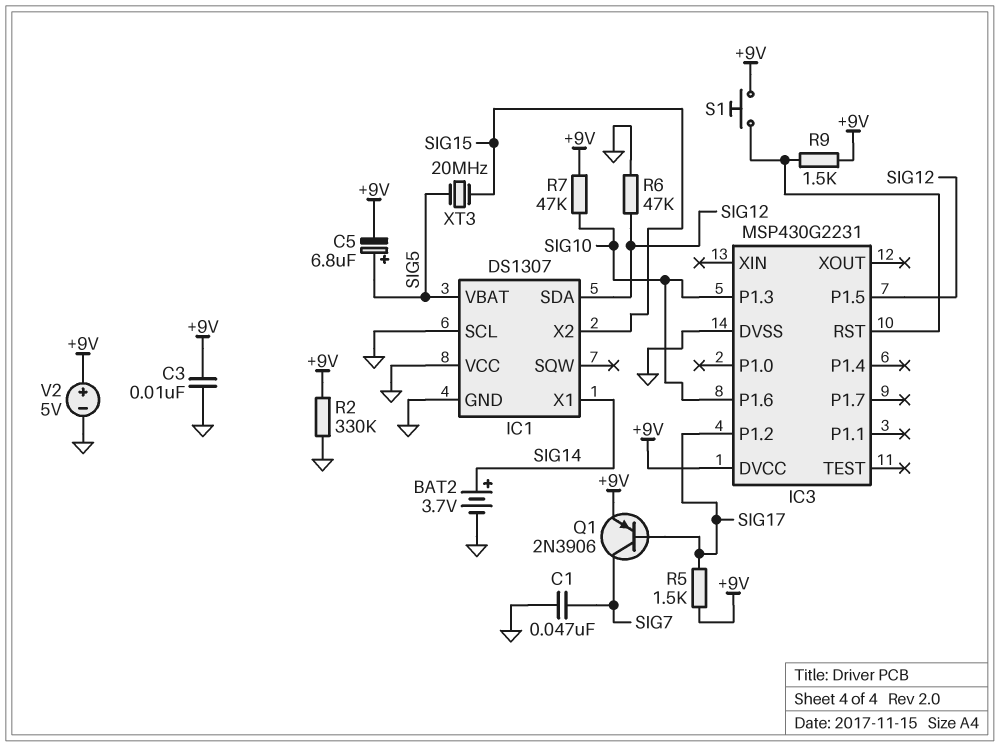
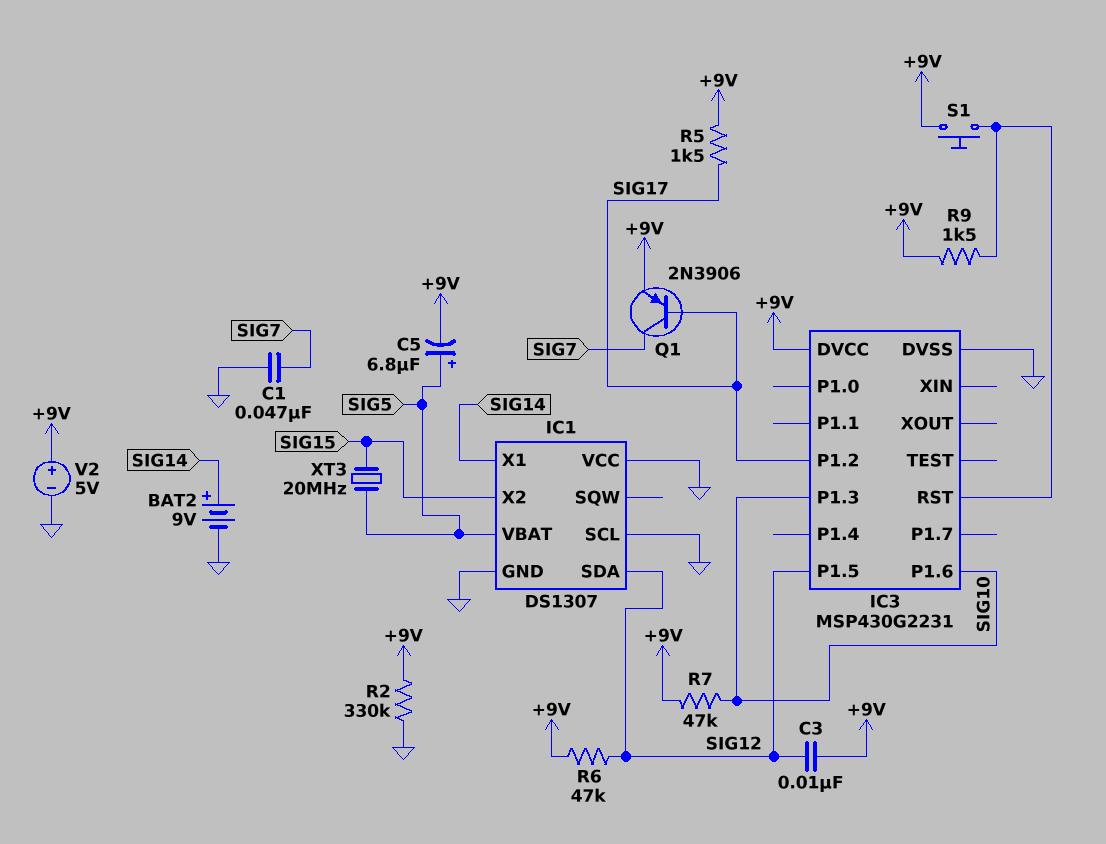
BAT2: 3.7V (plus SIG14, minus GND) -> 9V (plus SIG14, minus GND)
C3: 10nF (+9V, GND) -> 10nF (+9V, SIG12)
R6: 47k (GND, SIG12) -> 47k (+9V, SIG12)

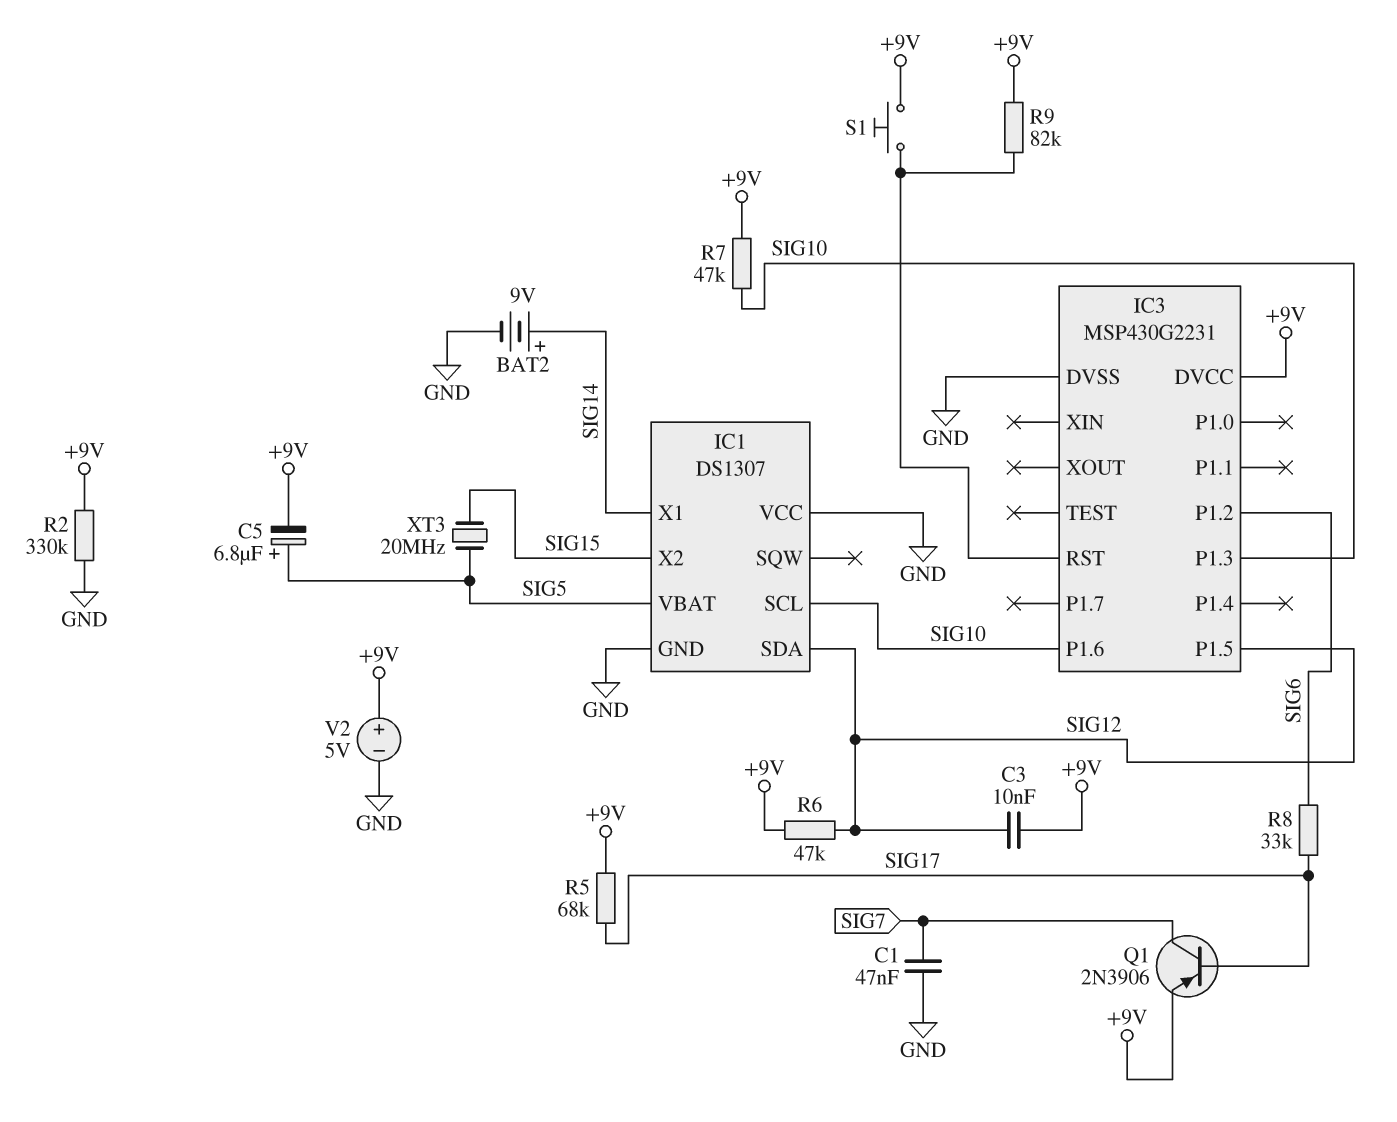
IC1 pin SCL: GND -> SIG10
IC3 pin P1.2: SIG17 -> SIG6
R5: 1.5k (+9V, SIG17) -> 68k (+9V, SIG17)
R8: none -> 33k (SIG6, SIG17)
R9: 1.5k (+9V, IC3/RST) -> 82k (+9V, IC3/RST)

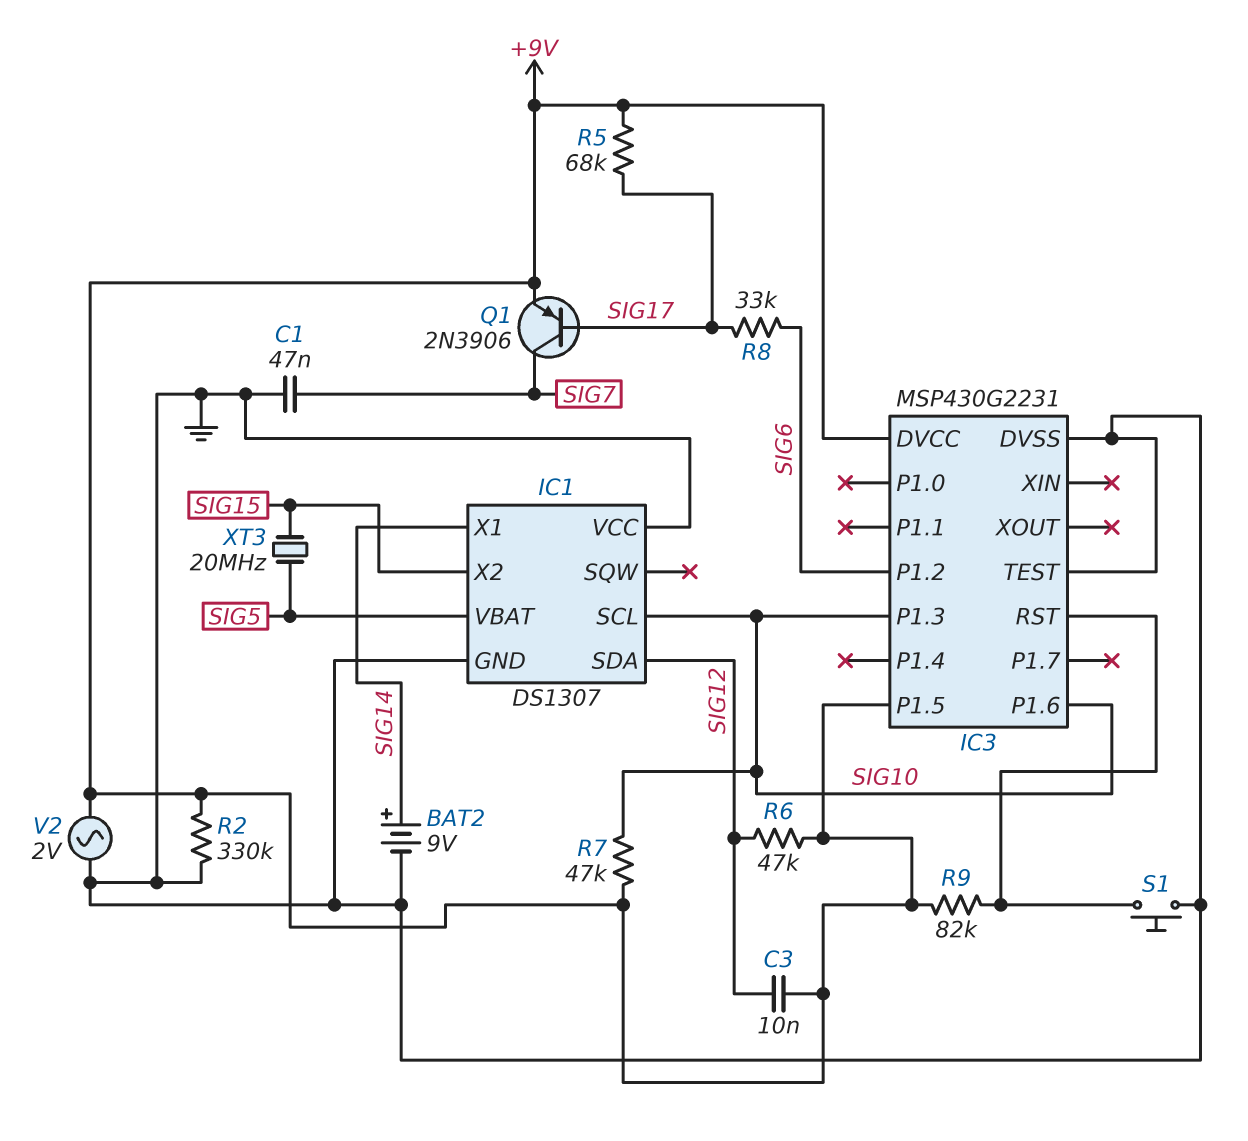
C5: 6.8uF (plus SIG5, minus +9V) -> none
IC3 pin P1.5: SIG12 -> +9V
IC3 pin TEST: none -> GND
S1: button (+9V, IC3/RST) -> button (GND, IC3/RST)
V2: 5V (plus +9V, minus GND) -> AC 2V (+9V, GND)

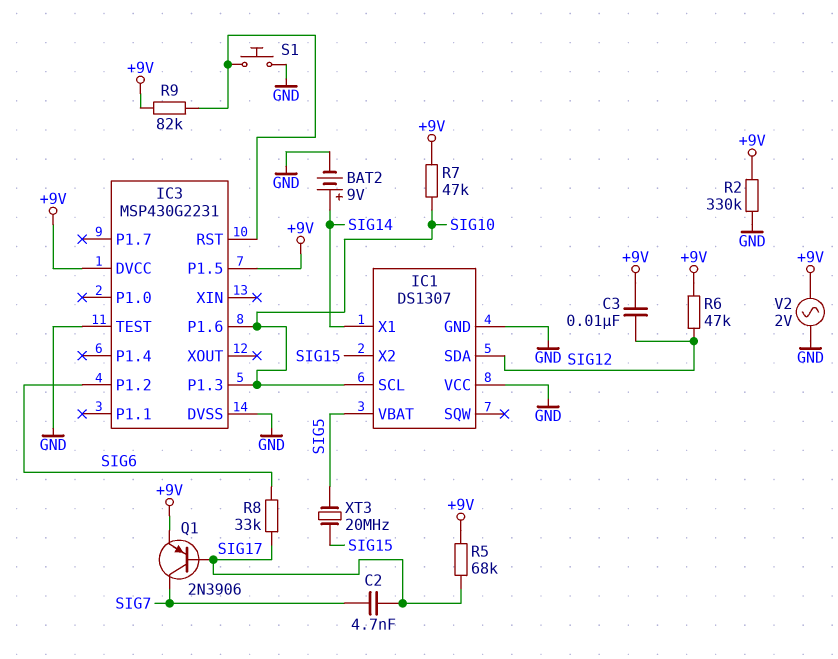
C1: 47nF (GND, SIG7) -> none
C2: none -> 4.7nF (SIG7, SIG17)

